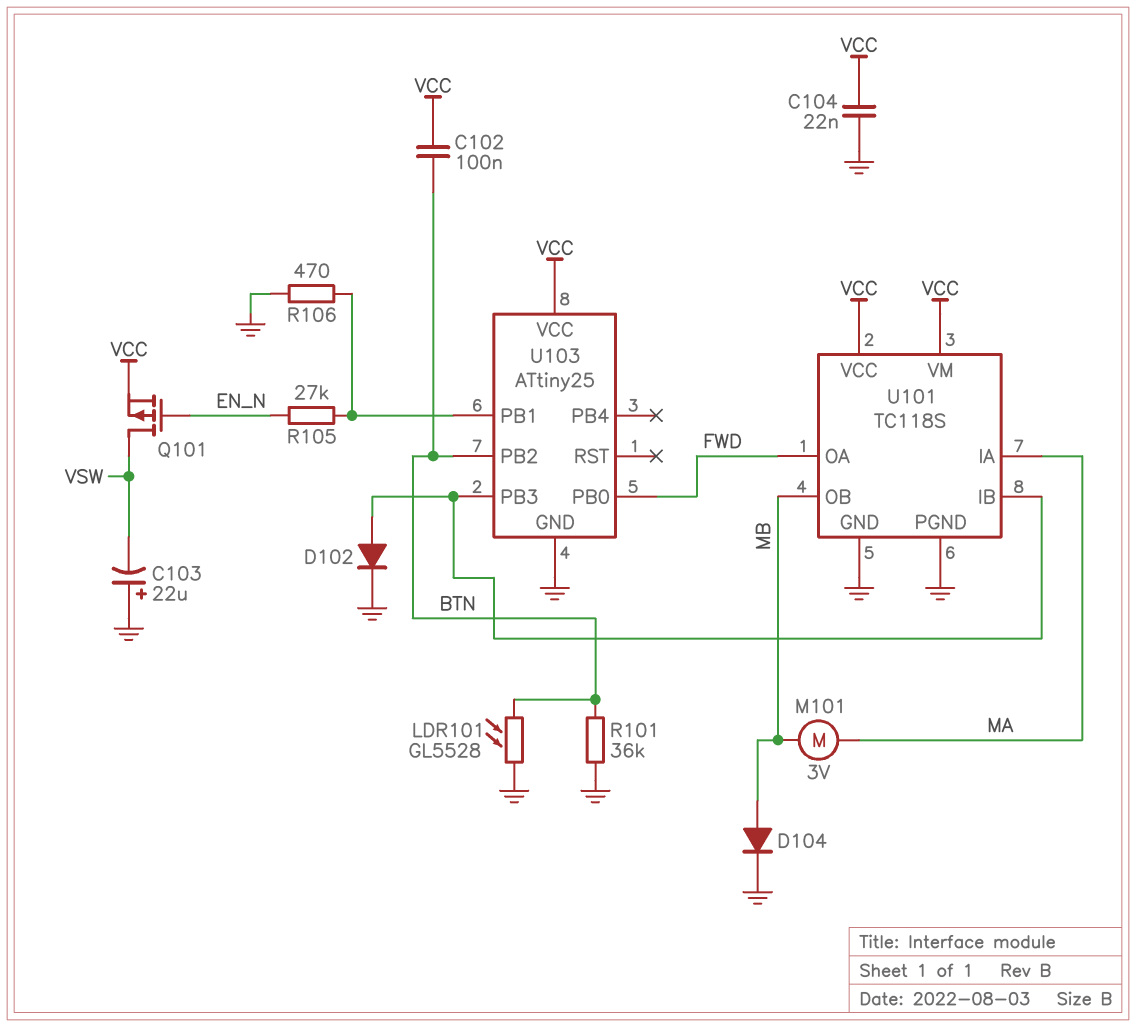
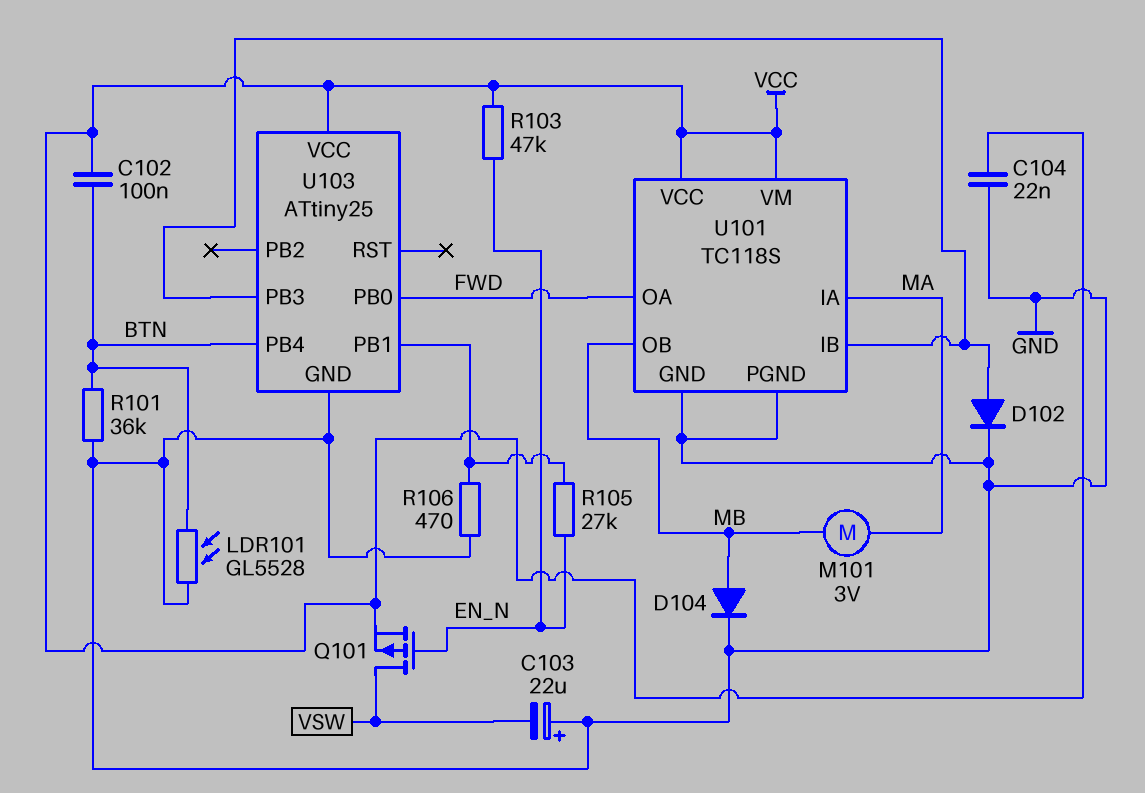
R103: none -> 47k (EN_N, VCC)
U103 pin PB2: BTN -> none
U103 pin PB4: none -> BTN

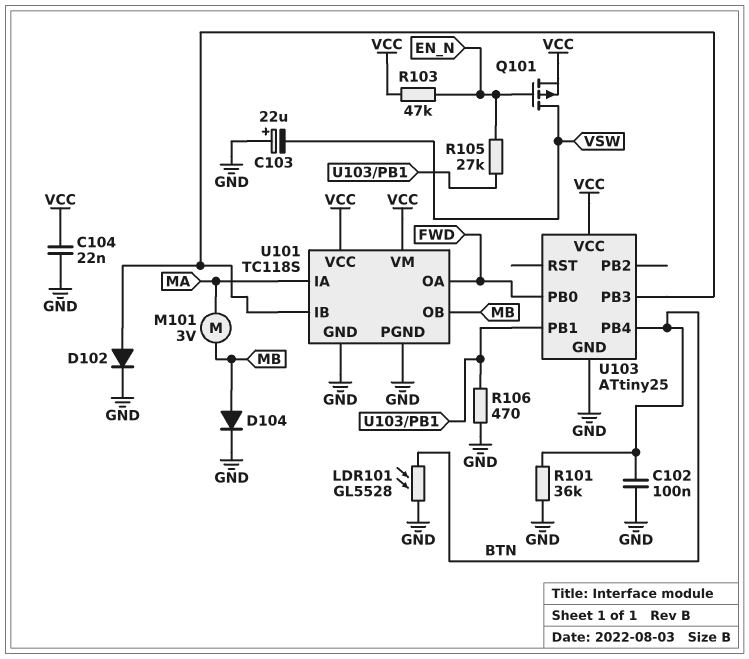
C102: 100nF (BTN, VCC) -> 100nF (BTN, GND)

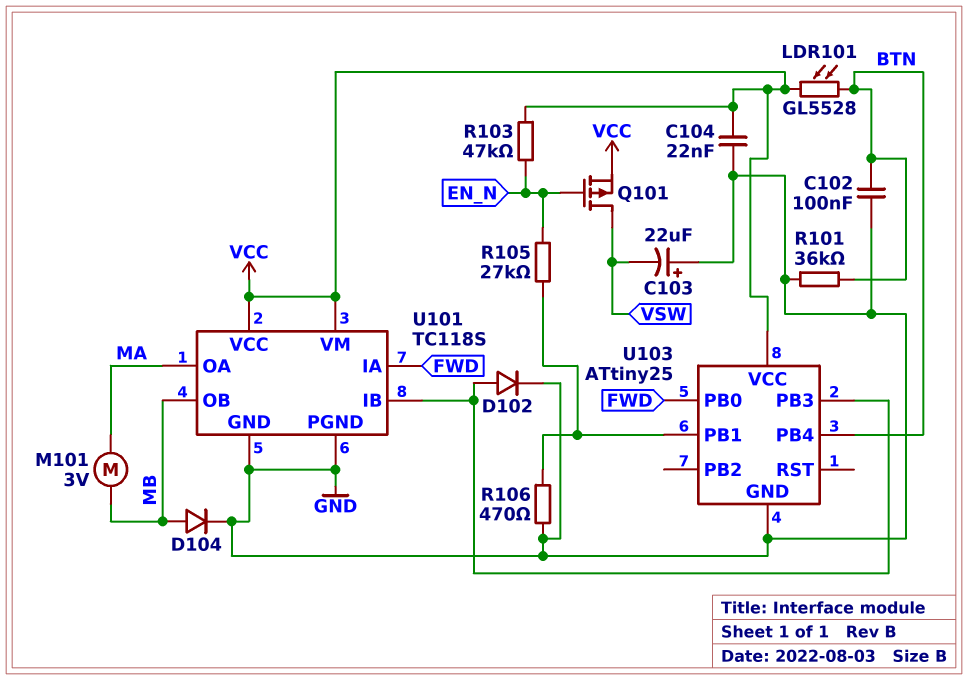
LDR101: GL5528 (BTN, GND) -> GL5528 (BTN, VCC)
U101 pin IA: MA -> FWD
U101 pin OA: FWD -> MA

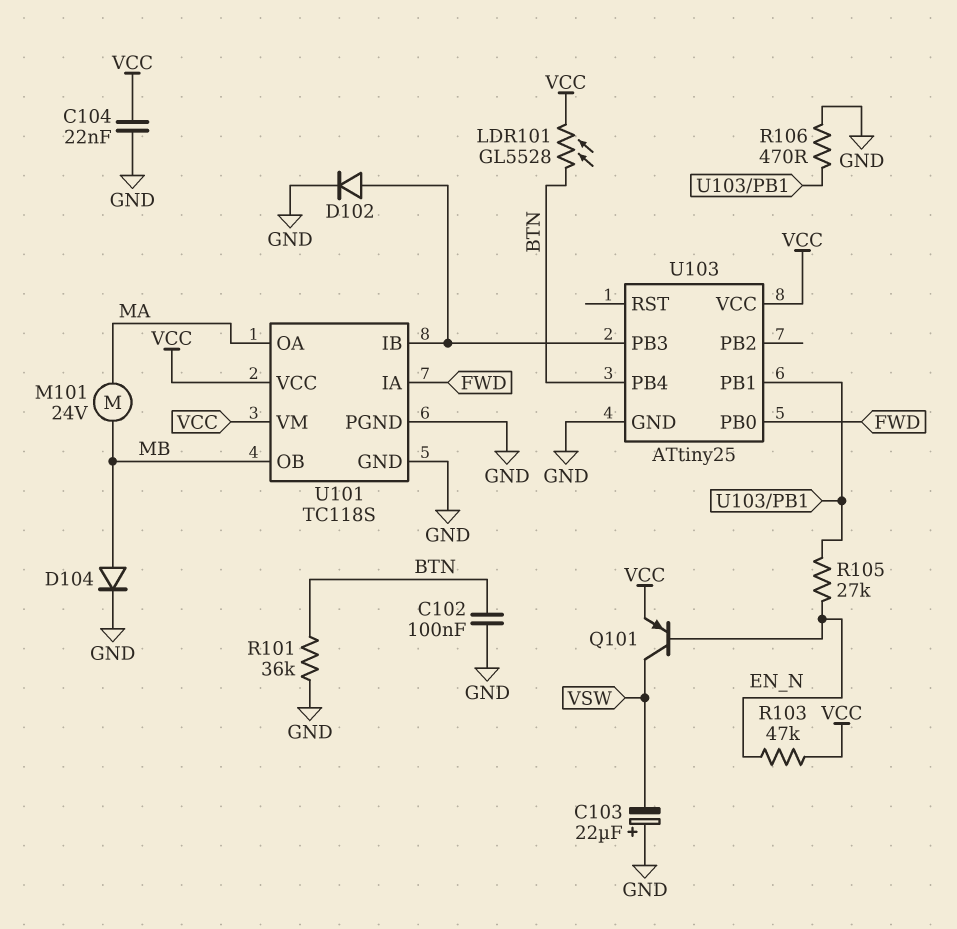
M101: motor 3V (MA, MB) -> motor 24V (MA, MB)
Q101: PMOS (G EN_N, D VSW, S VCC) -> PNP (B EN_N, C VSW, E VCC)

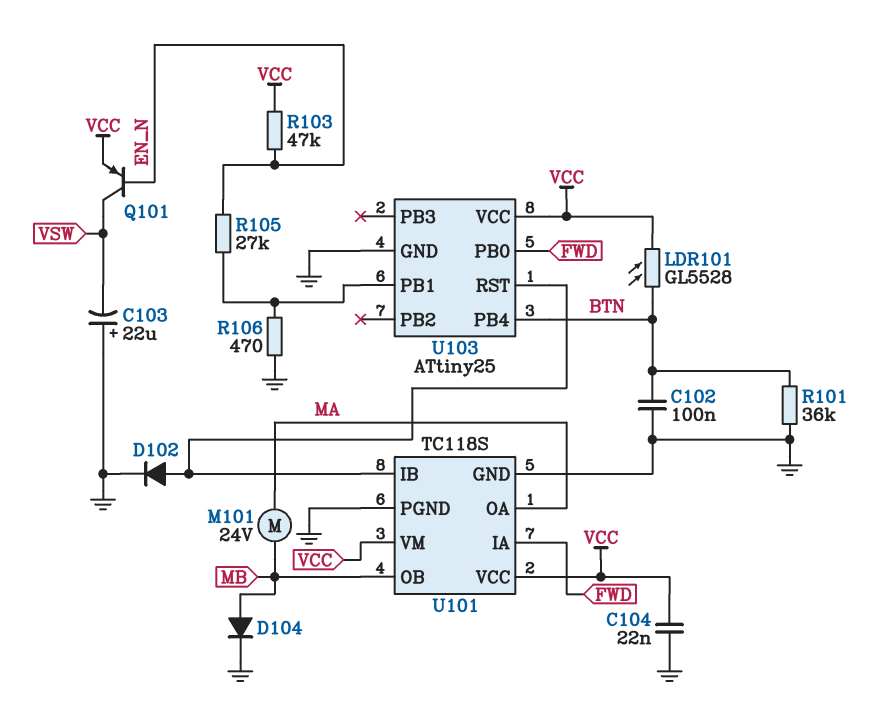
U103 pin PB3: U101/IB -> none
U103 pin RST: none -> U101/IB

